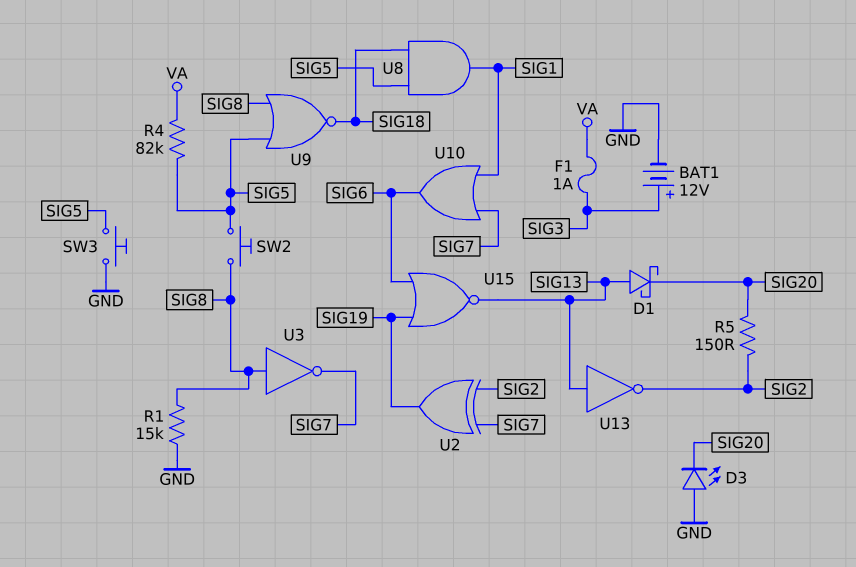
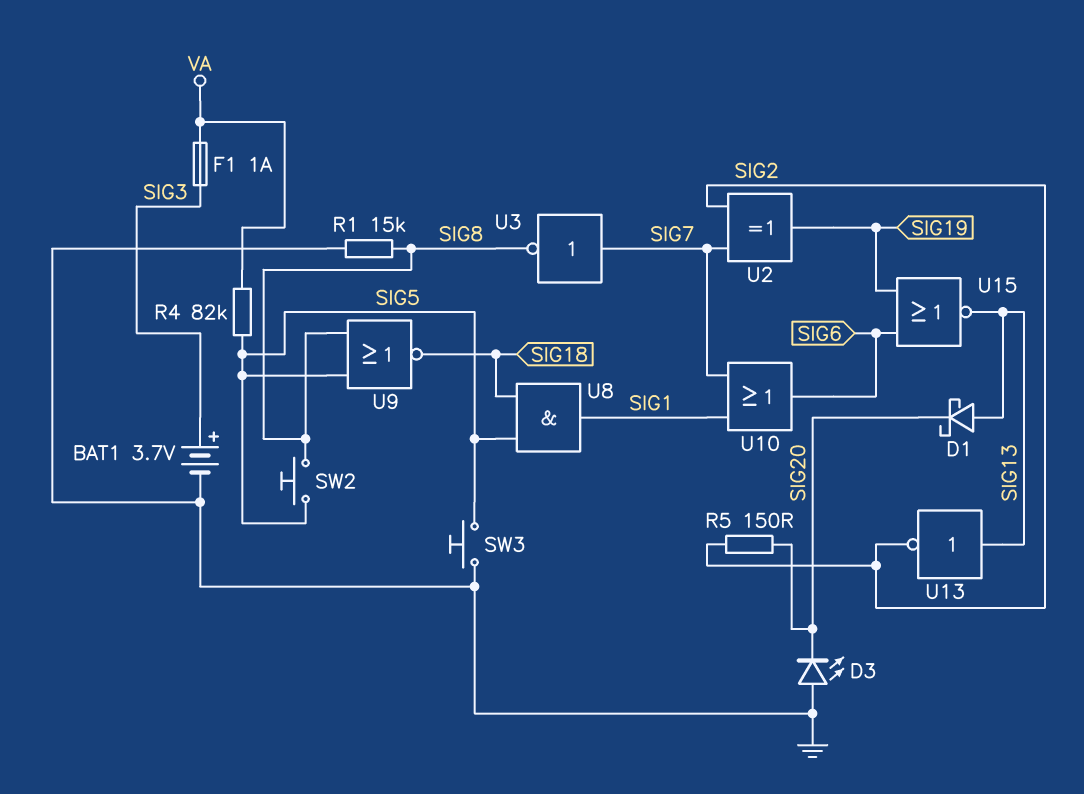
BAT1: 12V (plus SIG3, minus GND) -> 3.7V (plus SIG3, minus GND)
U3: NOT (in SIG8, out SIG7) -> NOT (in SIG7, out SIG8)

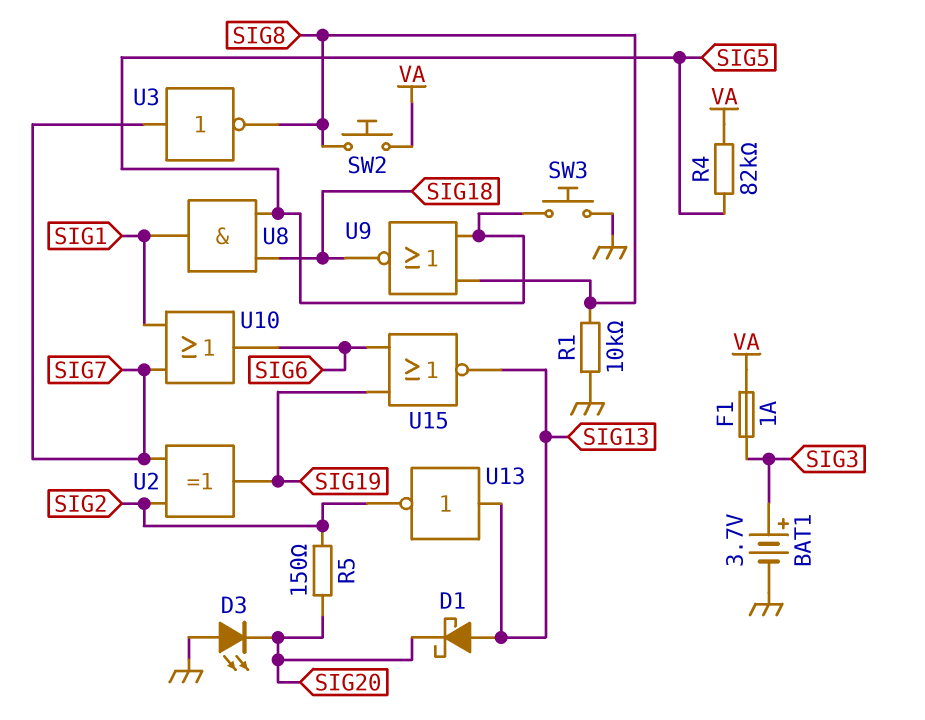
R1: 15k (GND, SIG8) -> 10k (GND, SIG8)
SW2: button (SIG5, SIG8) -> button (SIG8, VA)

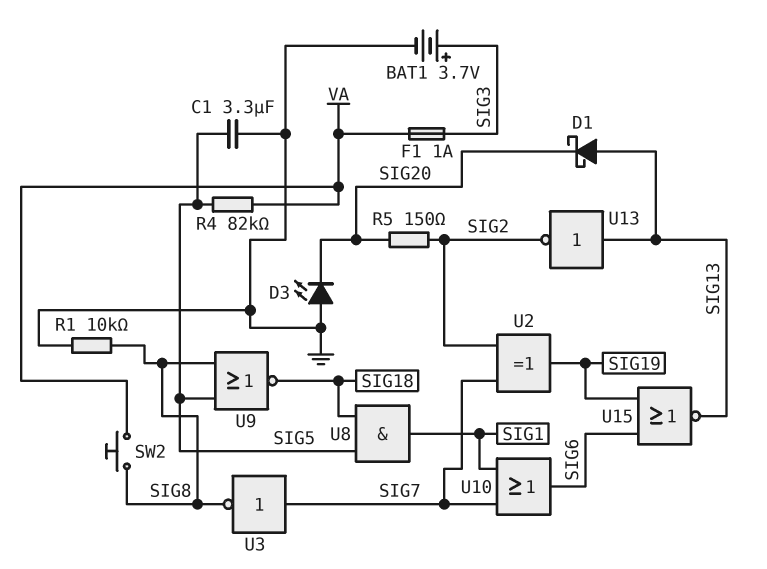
C1: none -> 3.3uF (GND, SIG5)
SW3: button (GND, SIG5) -> none

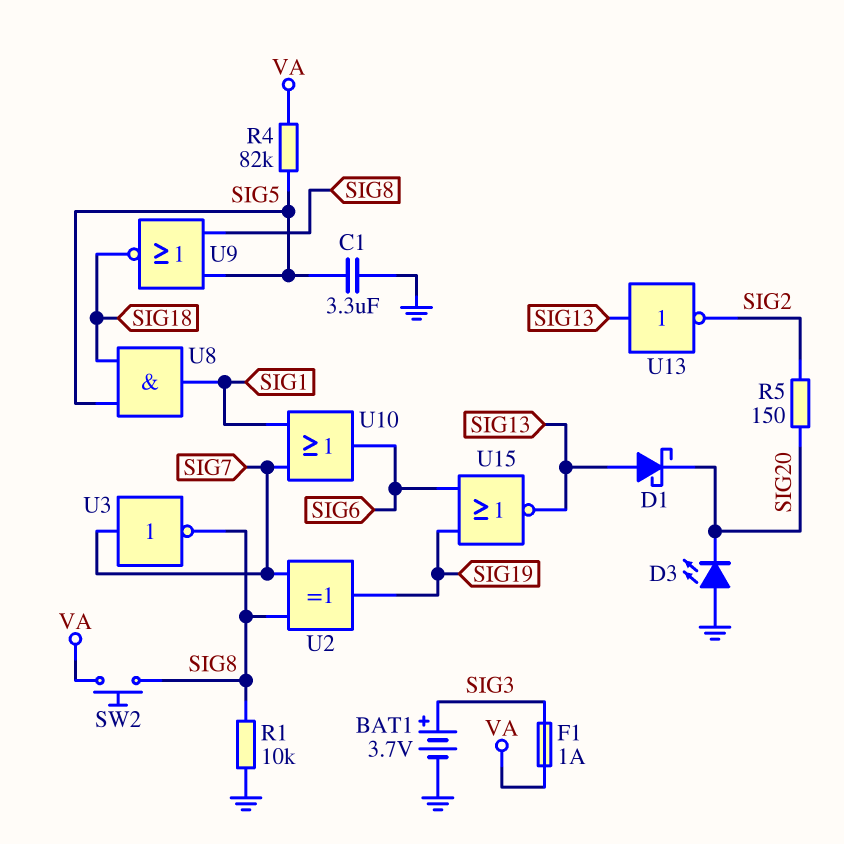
U2: XOR (in SIG2, in SIG7, out SIG19) -> XOR (in SIG7, in SIG8, out SIG19)

